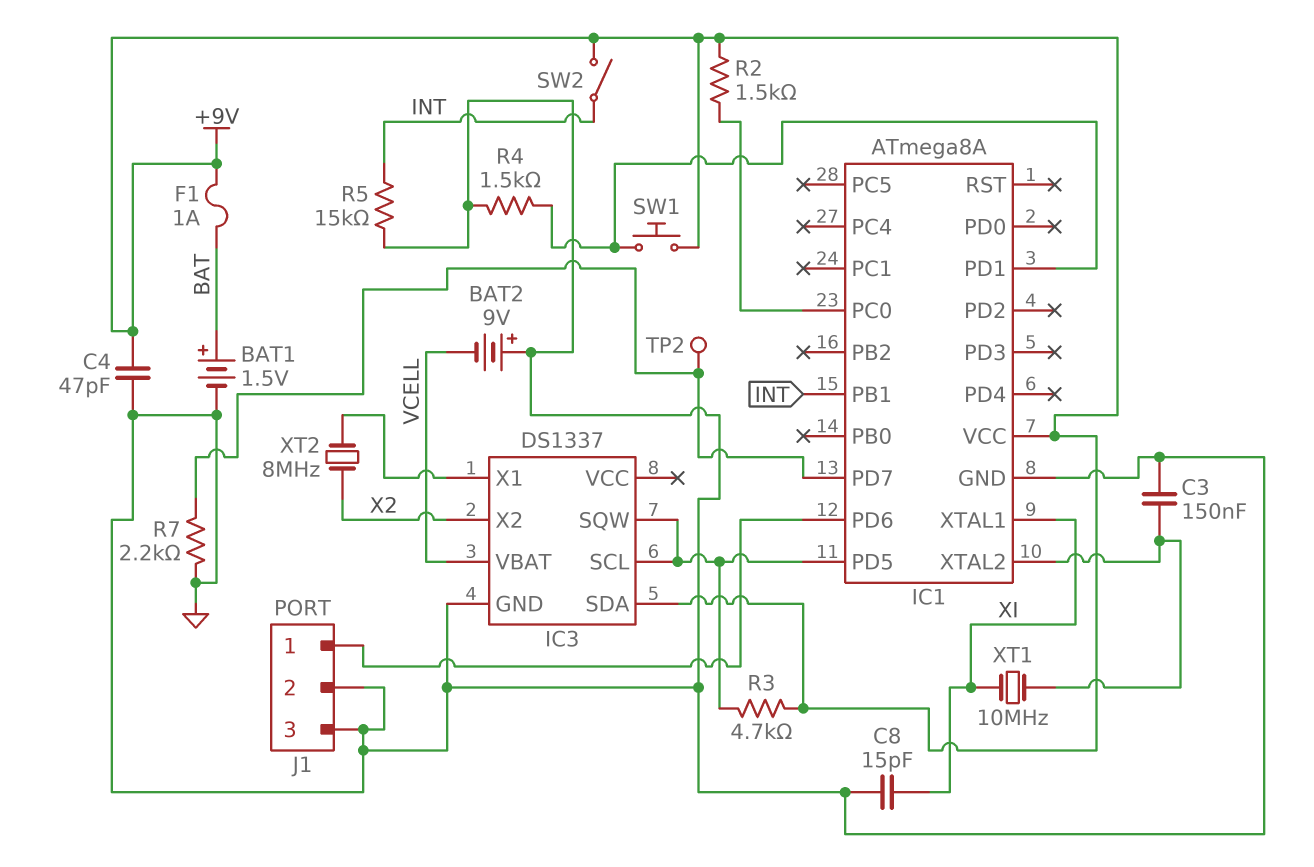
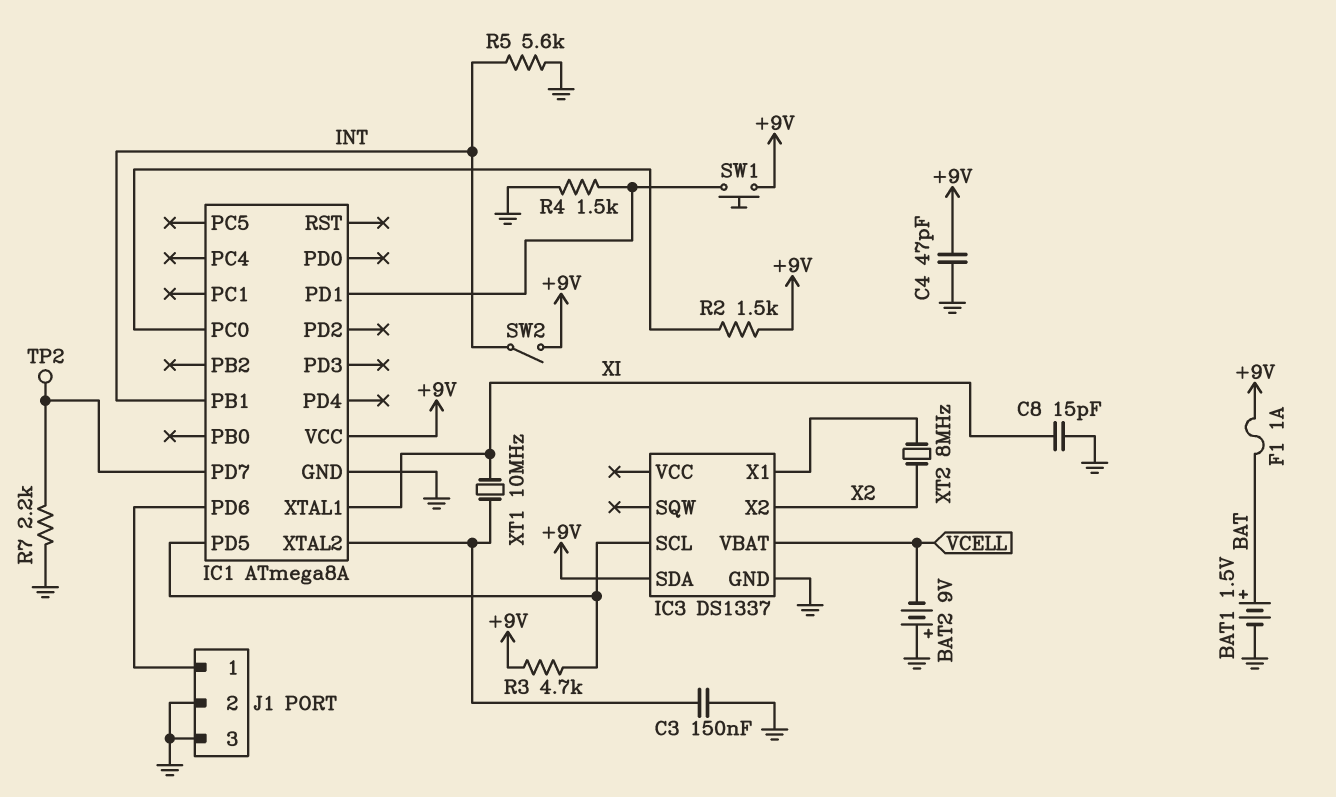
IC3 pin SQW: IC1/PD5 -> none
R5: 15k (GND, INT) -> 5.6k (GND, INT)

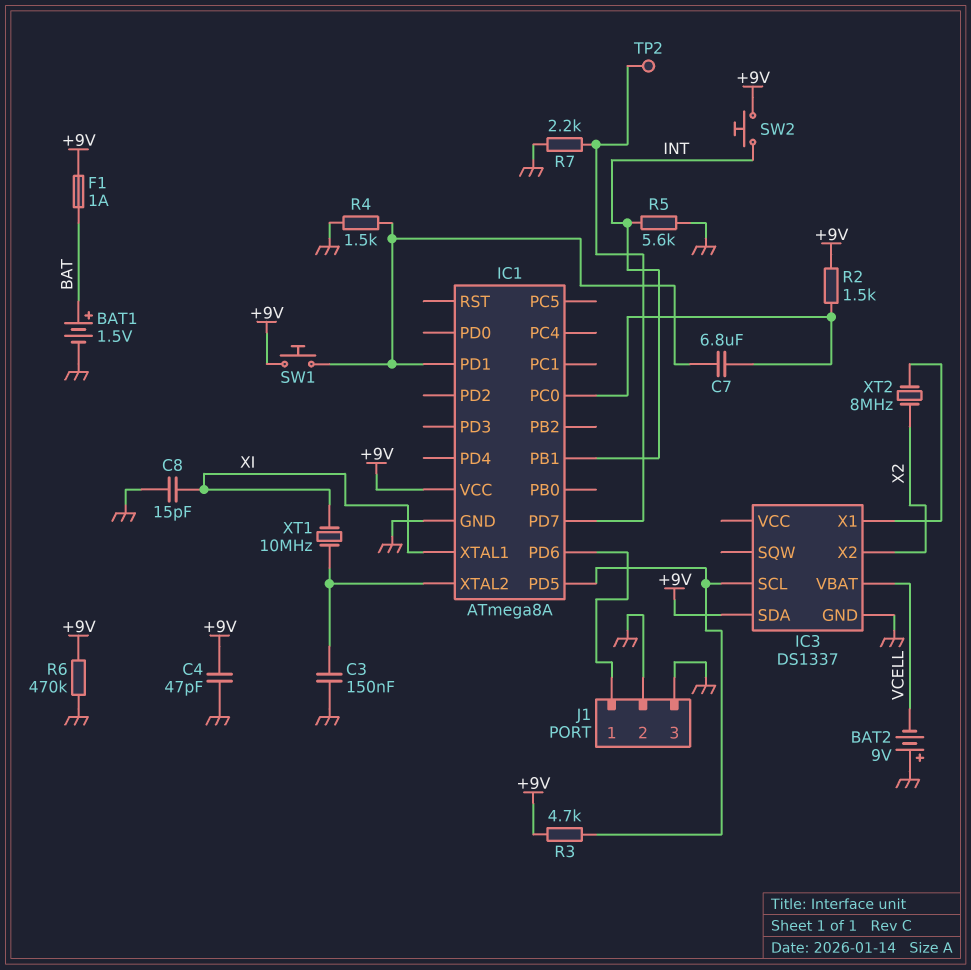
C7: none -> 6.8uF (IC1/PC0, IC1/PD1)
R6: none -> 470k (+9V, GND)
SW2: switch (+9V, INT) -> button (+9V, INT)

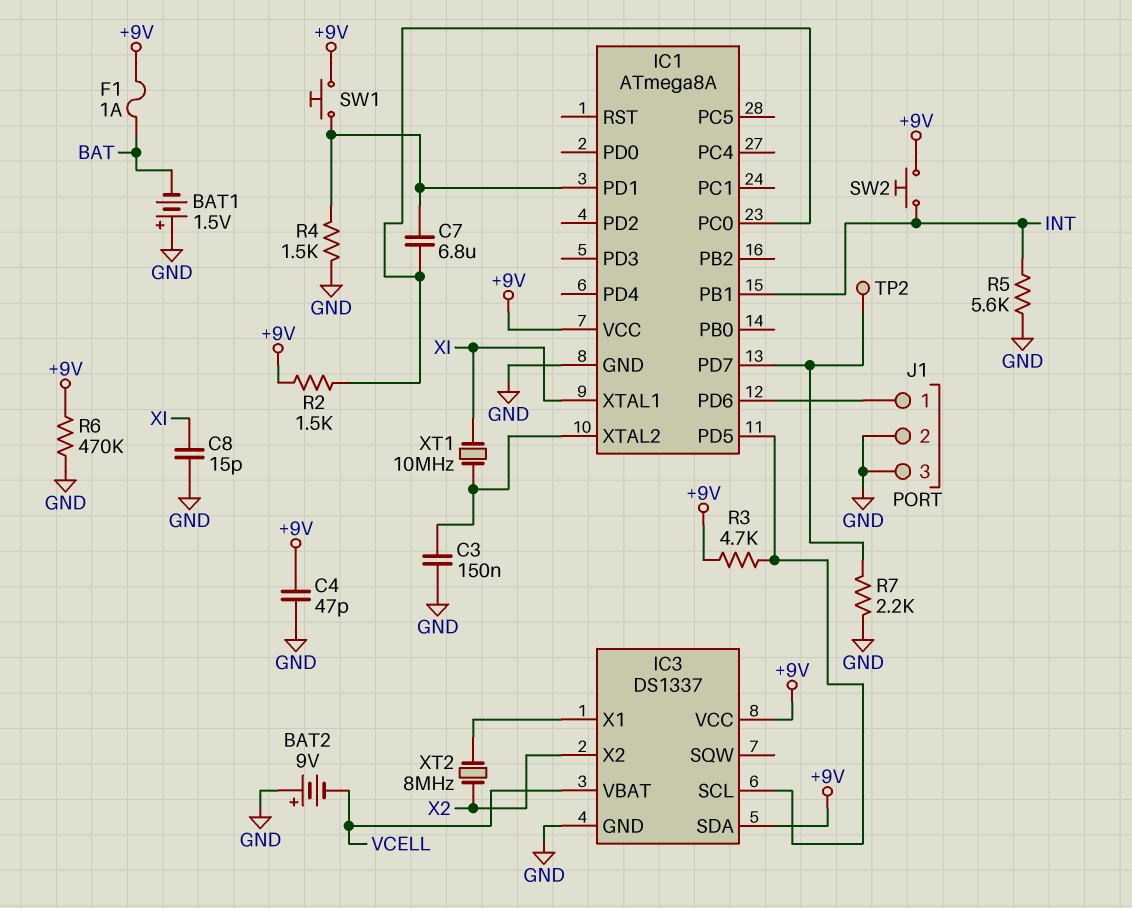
BAT1: 1.5V (plus BAT, minus GND) -> 1.5V (plus GND, minus BAT)
IC3 pin VCC: none -> +9V

